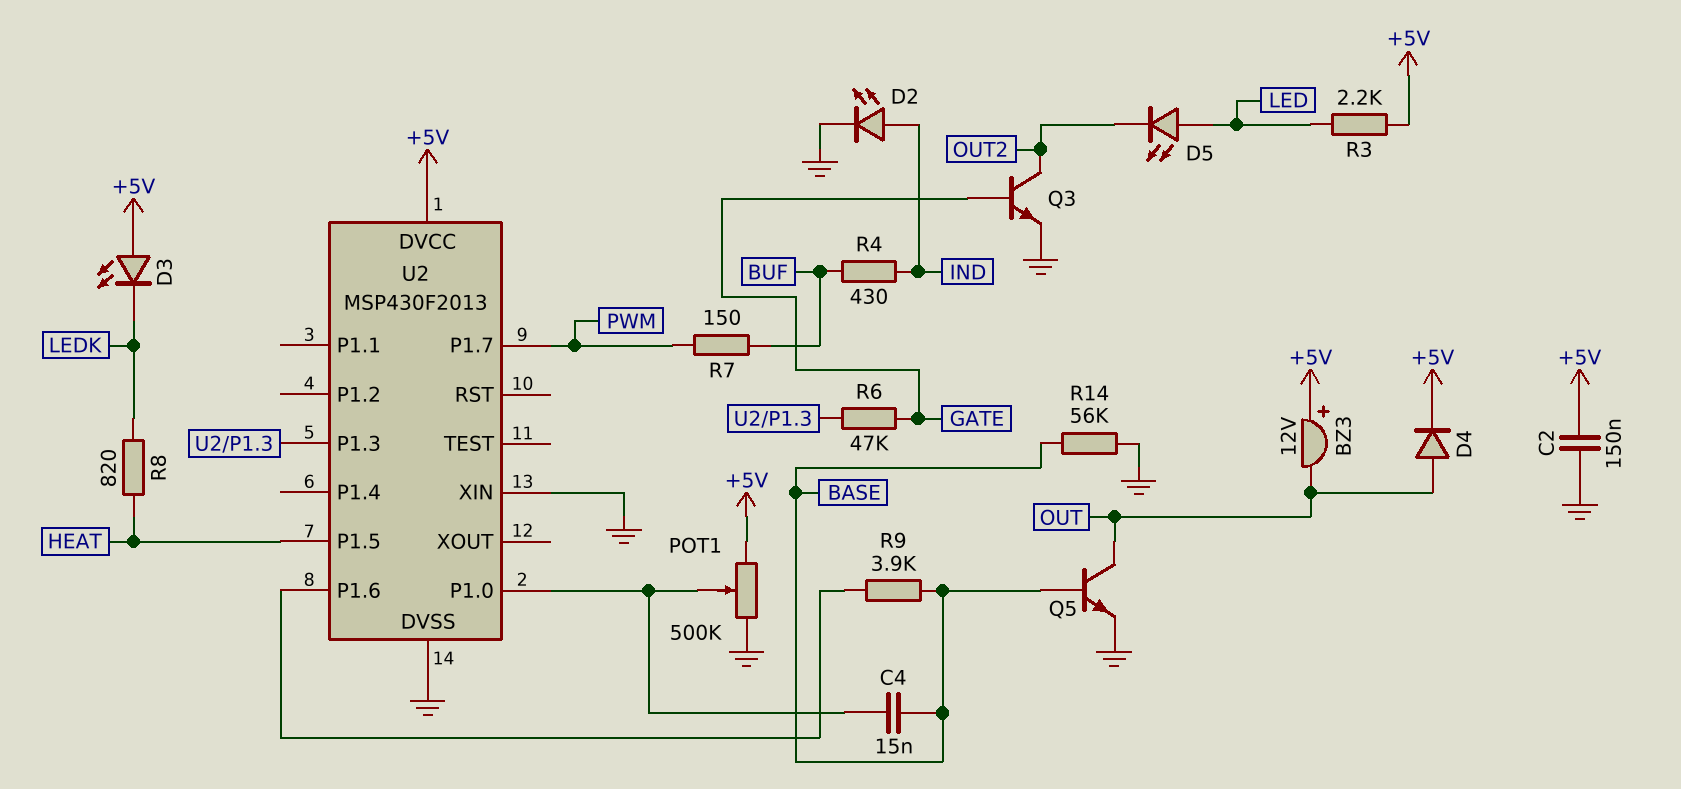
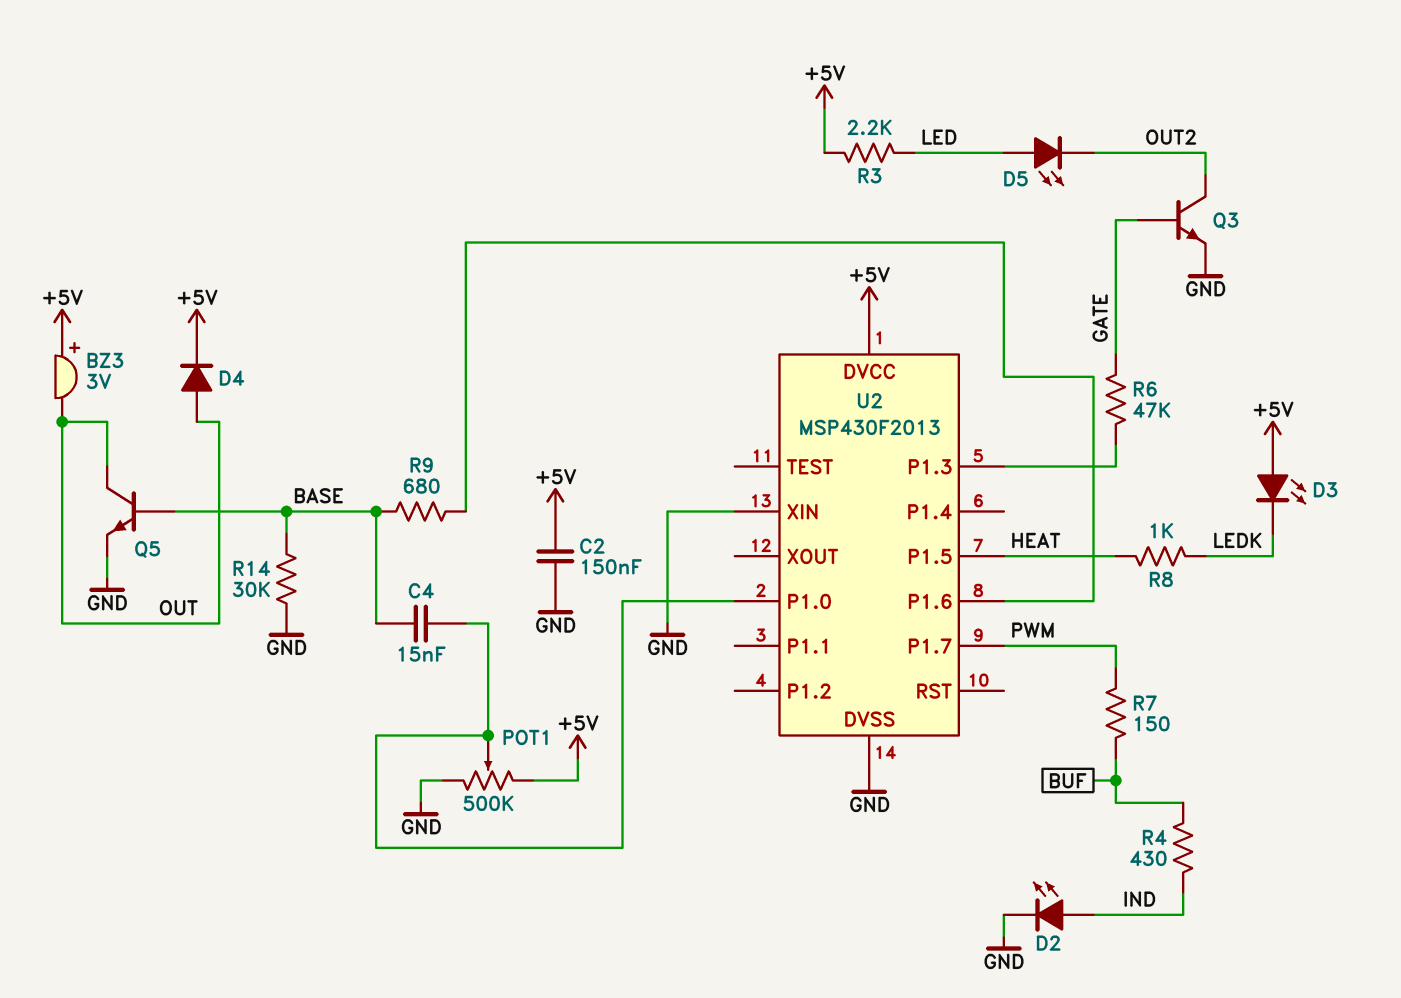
BZ3: buzzer 12V (plus +5V, minus OUT) -> buzzer 3V (plus +5V, minus OUT)
R8: 820 (HEAT, LEDK) -> 1k (HEAT, LEDK)
R9: 3.9k (BASE, U2/P1.6) -> 680 (BASE, U2/P1.6)
R14: 56k (BASE, GND) -> 30k (BASE, GND)

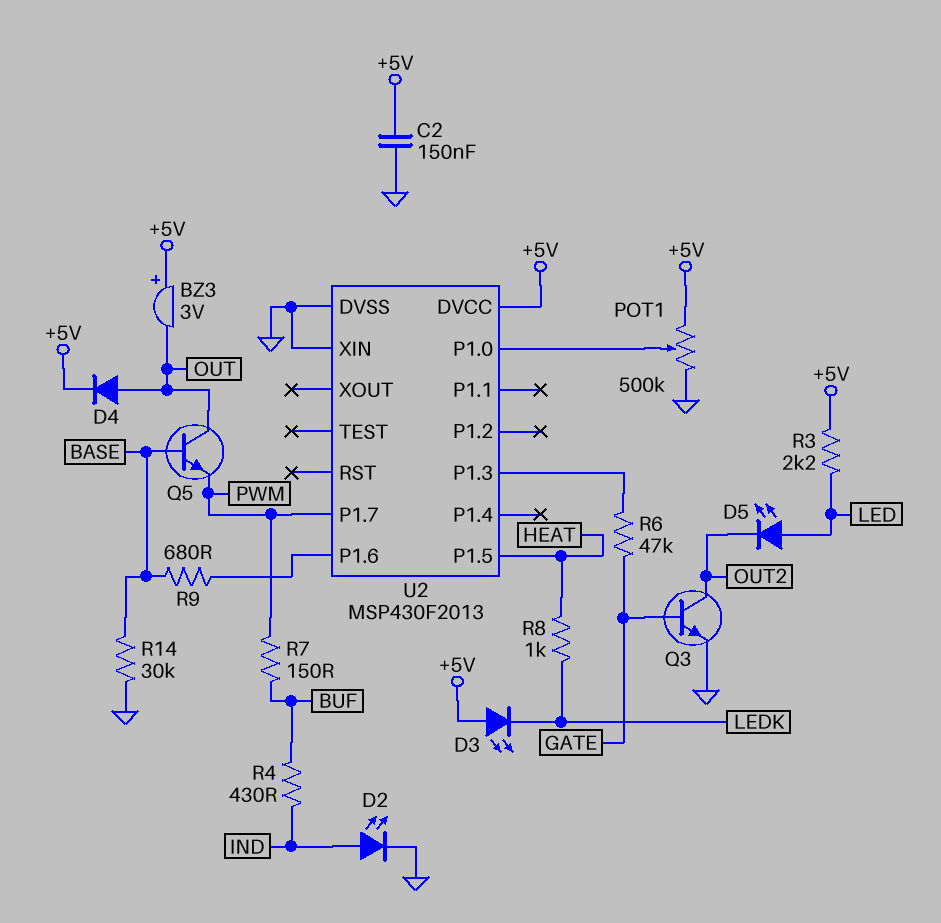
C4: 15nF (BASE, U2/P1.0) -> none
Q5: NPN (B BASE, C OUT, E GND) -> NPN (B BASE, C OUT, E PWM)

